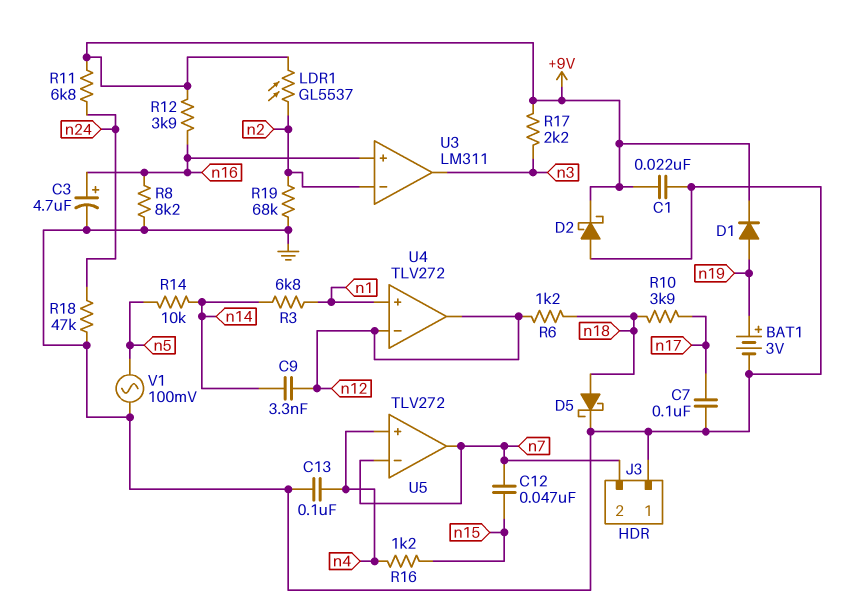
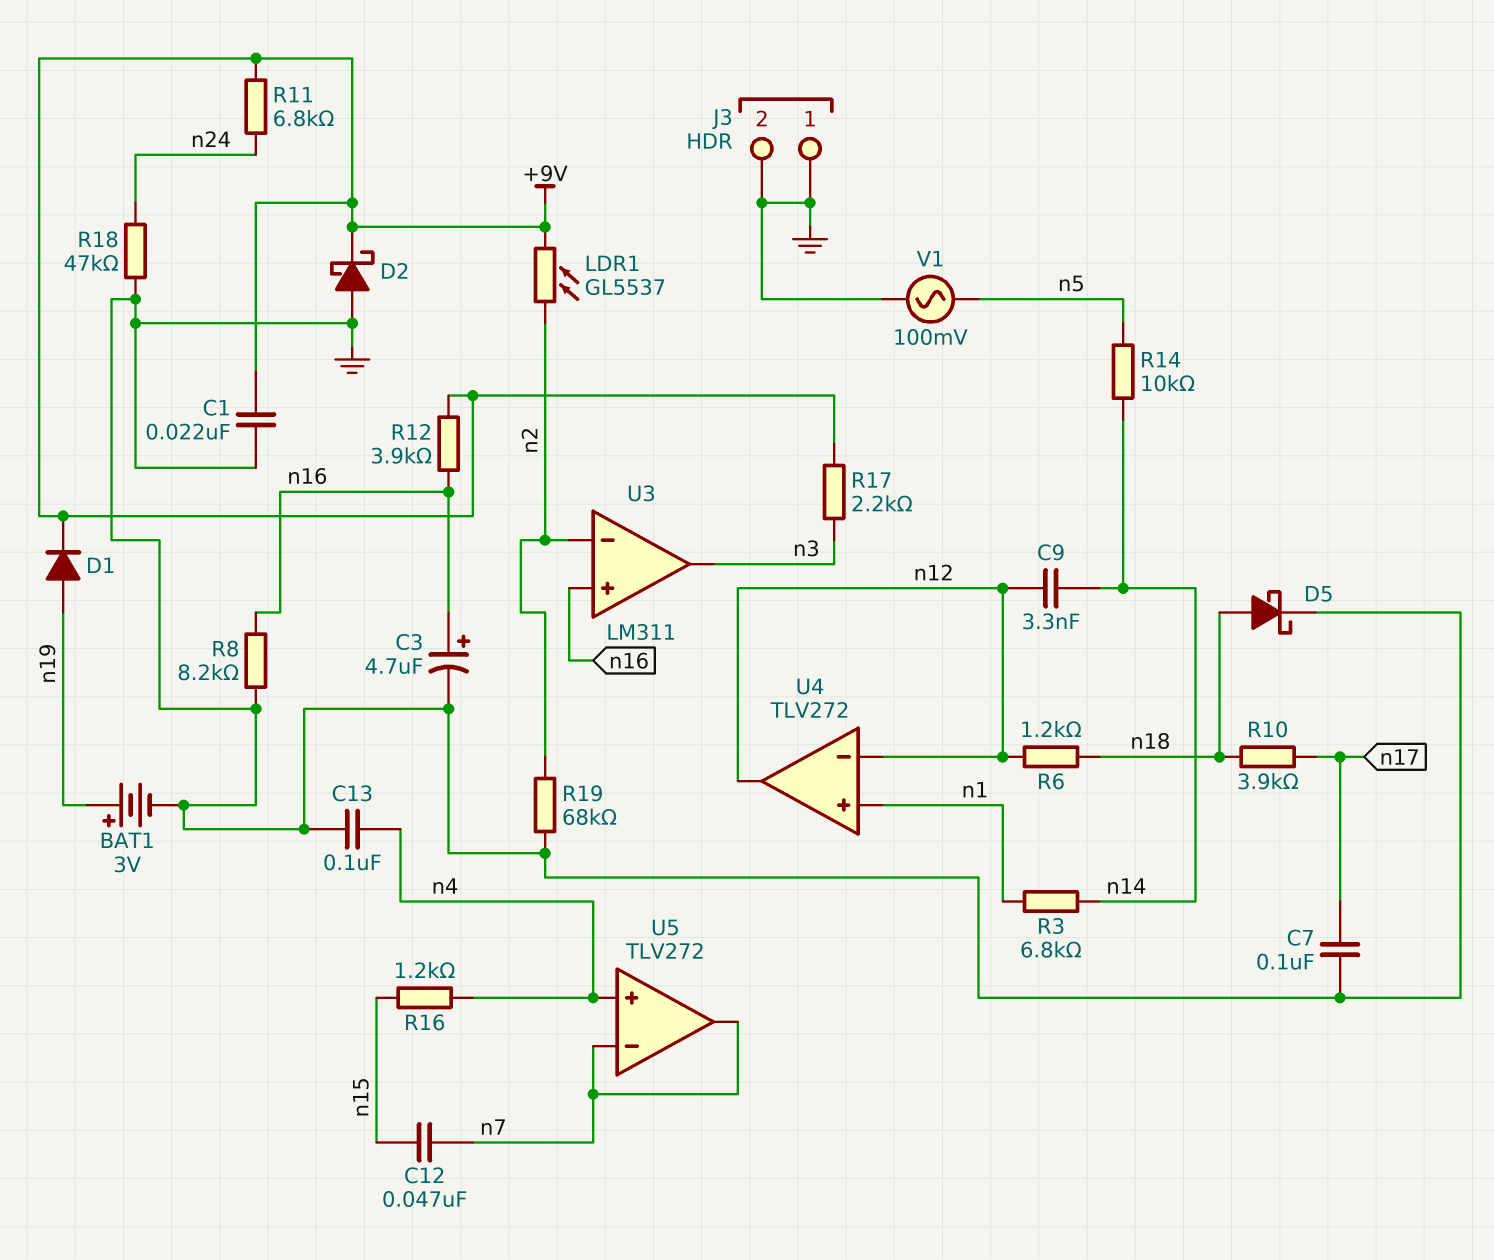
J3 pin 2: n7 -> GND

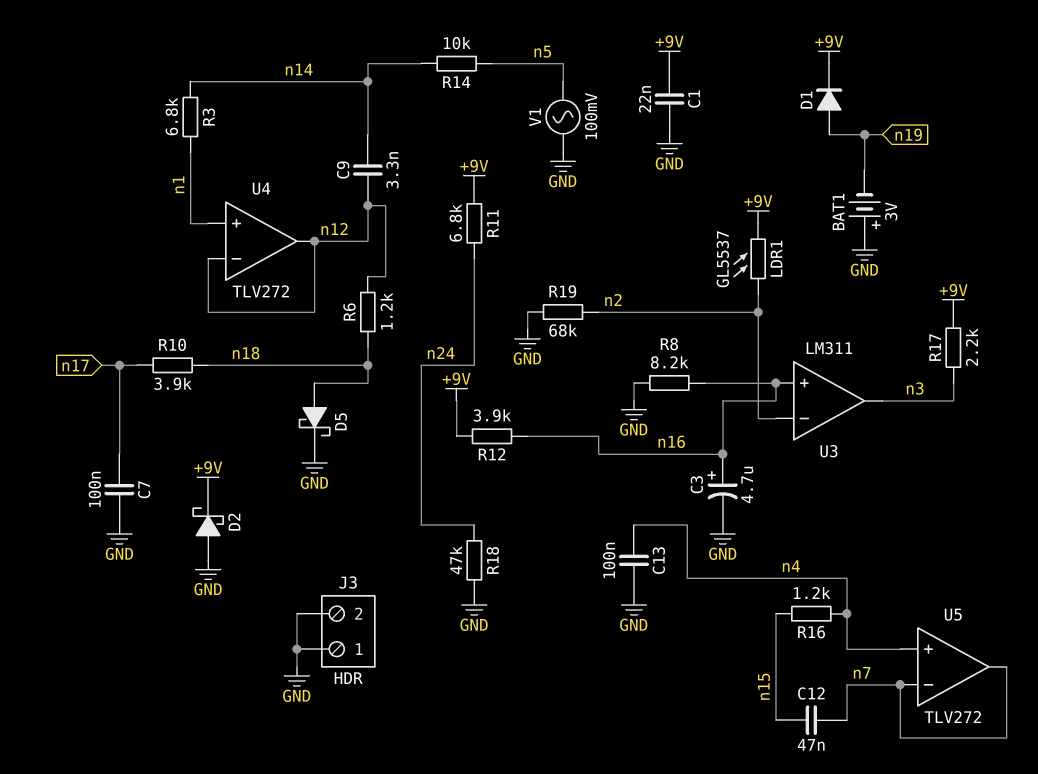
BAT1: 3V (plus n19, minus GND) -> 3V (plus GND, minus n19)

